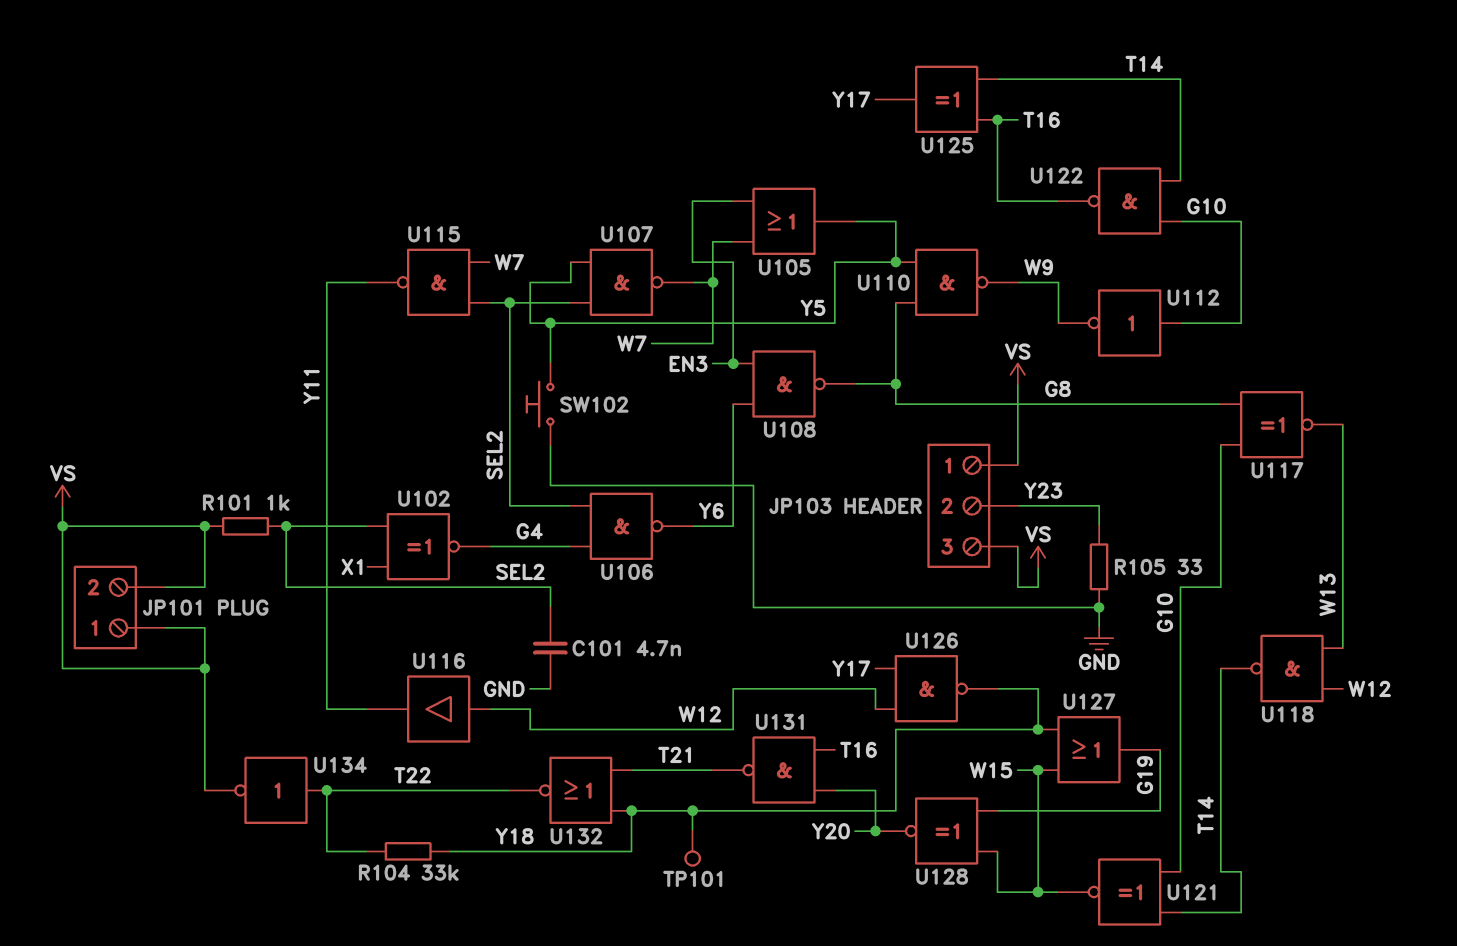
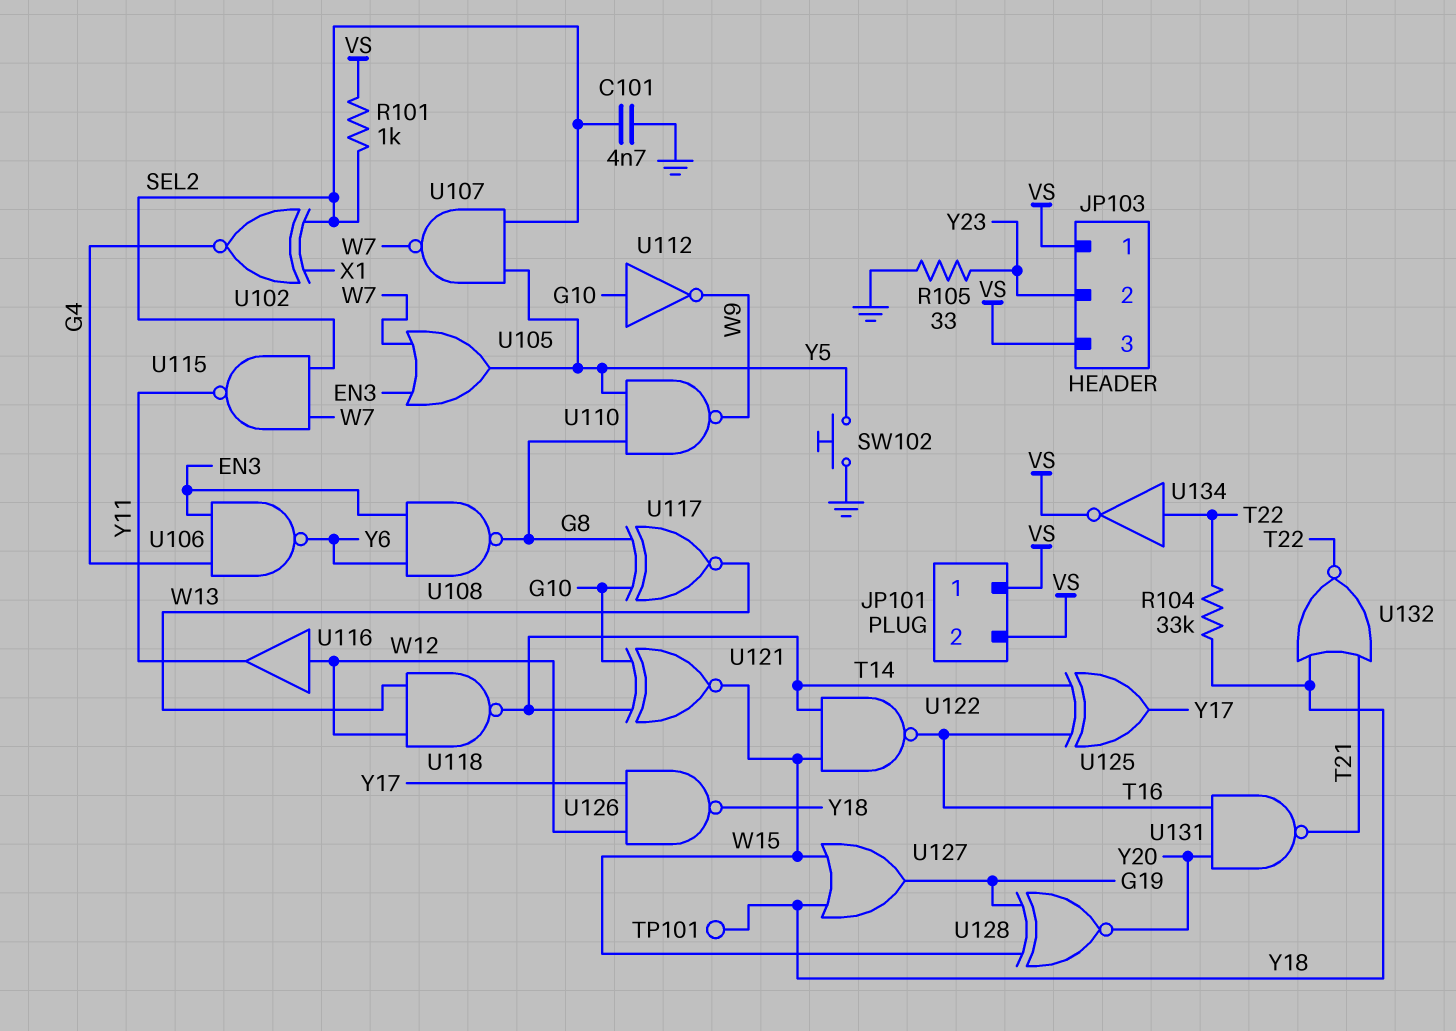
U106: NAND (in G4, in SEL2, out Y6) -> NAND (in EN3, in G4, out Y6)
U122: NAND (in G10, in T14, out T16) -> NAND (in T14, in W15, out T16)

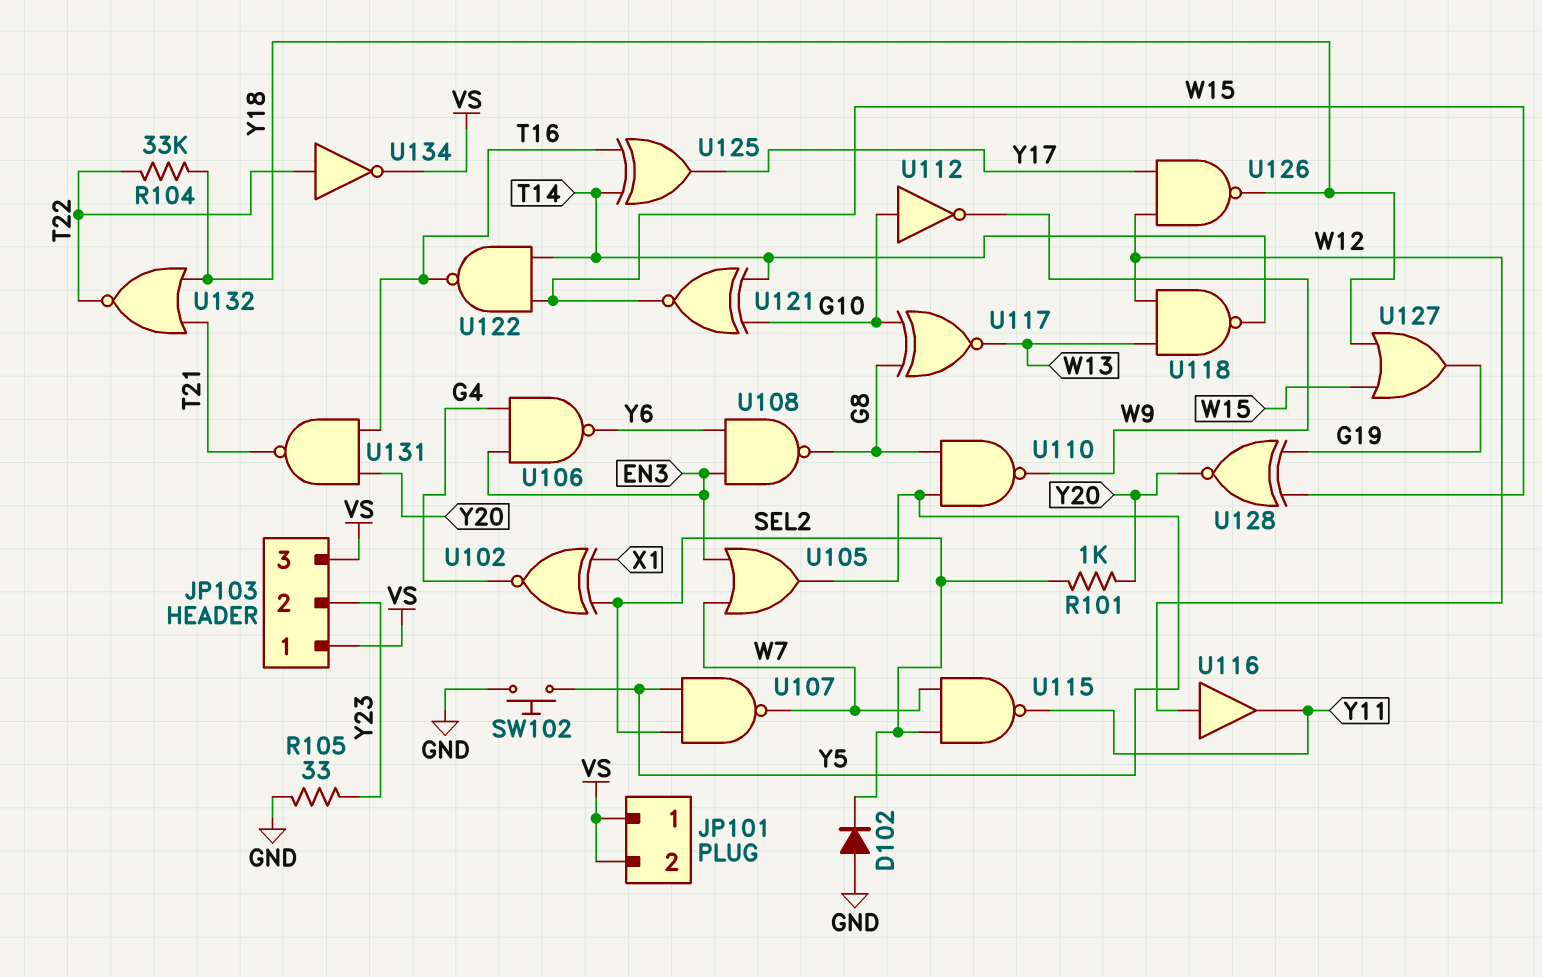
C101: 4.7nF (GND, SEL2) -> none
D102: none -> diode (A GND, K SEL2)
R101: 1k (SEL2, VS) -> 1k (SEL2, Y20)
TP101: test point (Y18) -> none

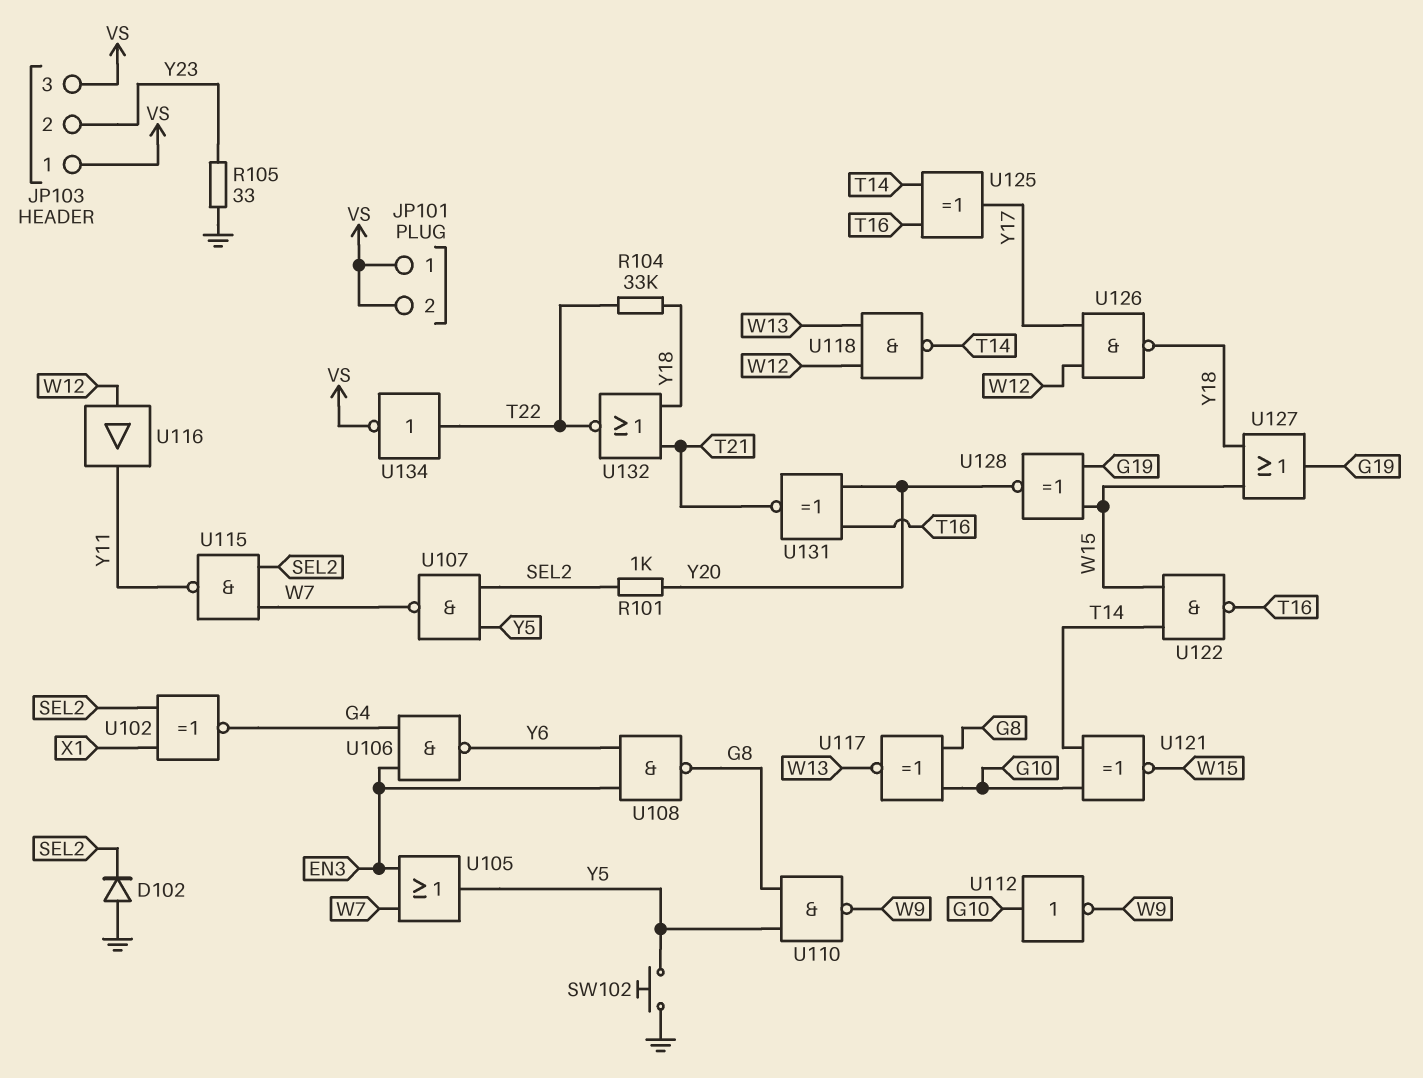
U131: NAND (in T16, in Y20, out T21) -> XNOR (in T16, in Y20, out T21)

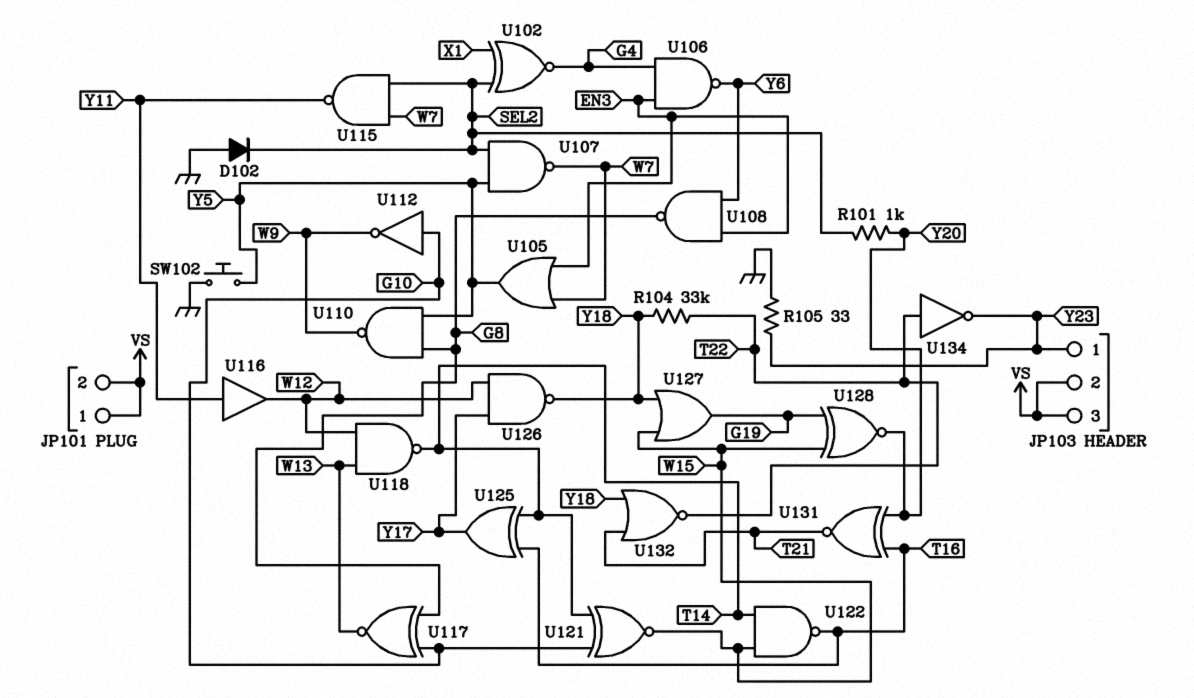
JP103 pin 1: VS -> Y23
JP103 pin 2: Y23 -> VS
U116: buffer (in W12, out Y11) -> buffer (in Y11, out W12)
U134: NOT (in T22, out VS) -> NOT (in T22, out Y23)

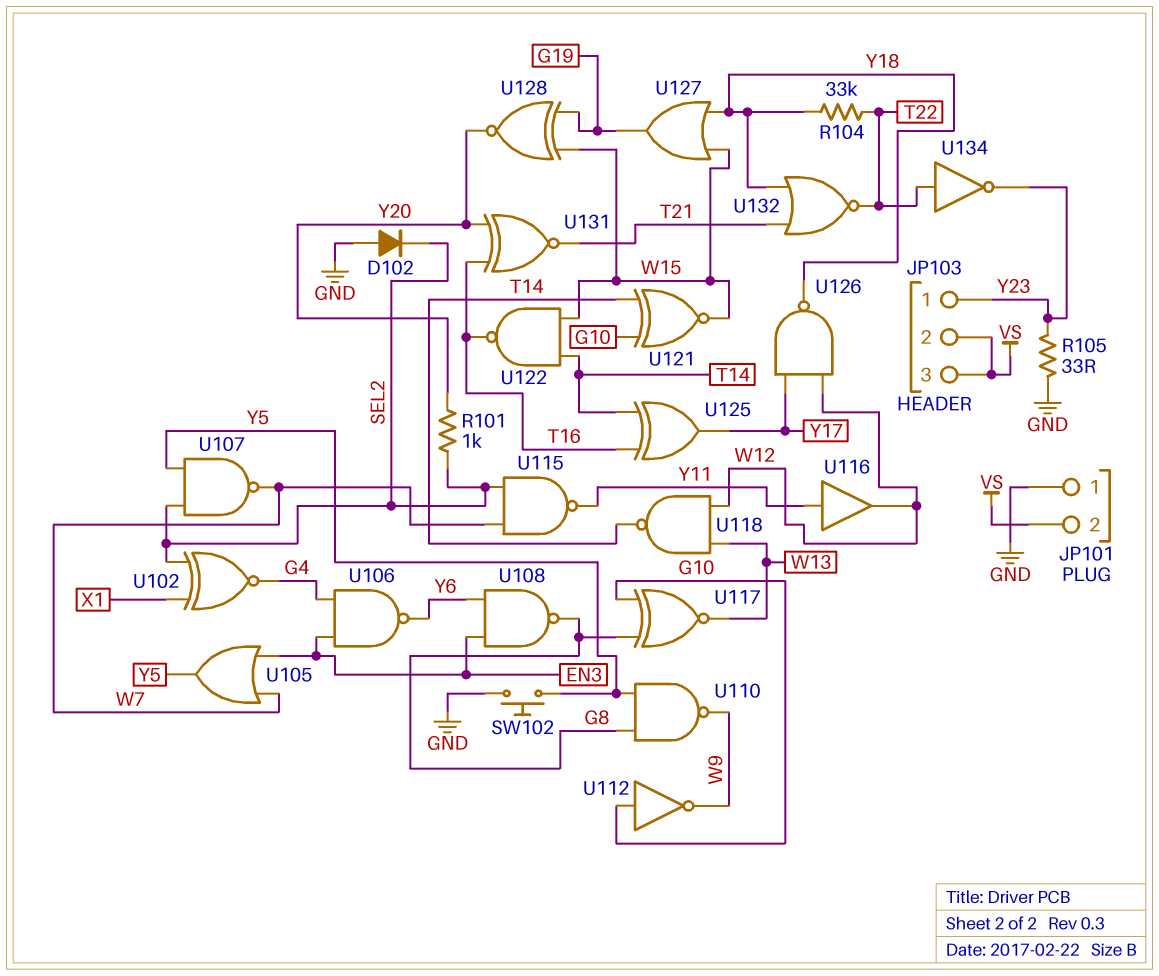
JP101 pin 1: VS -> GND

